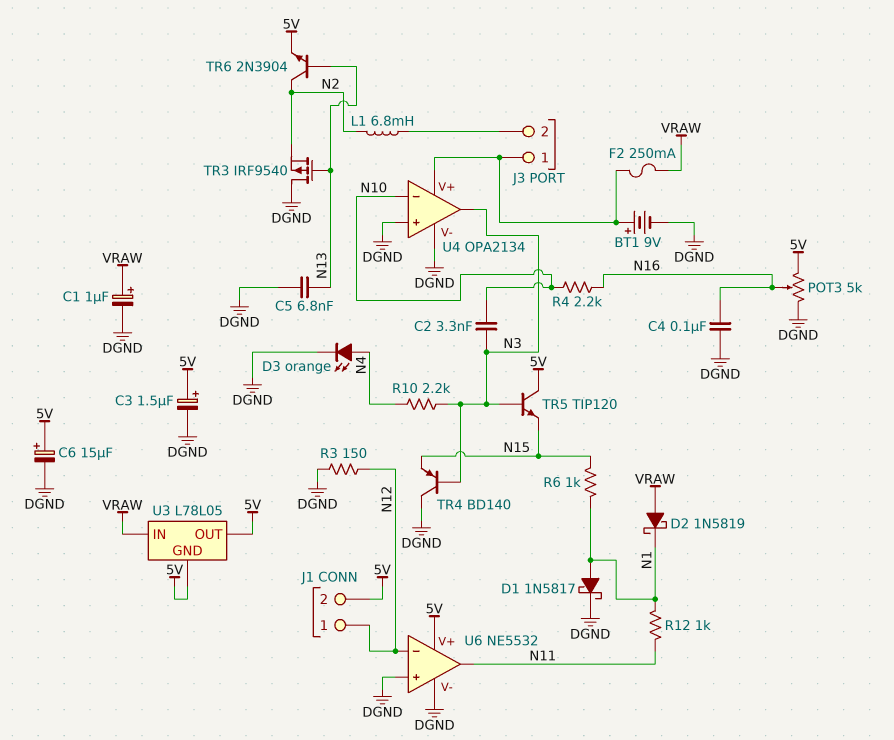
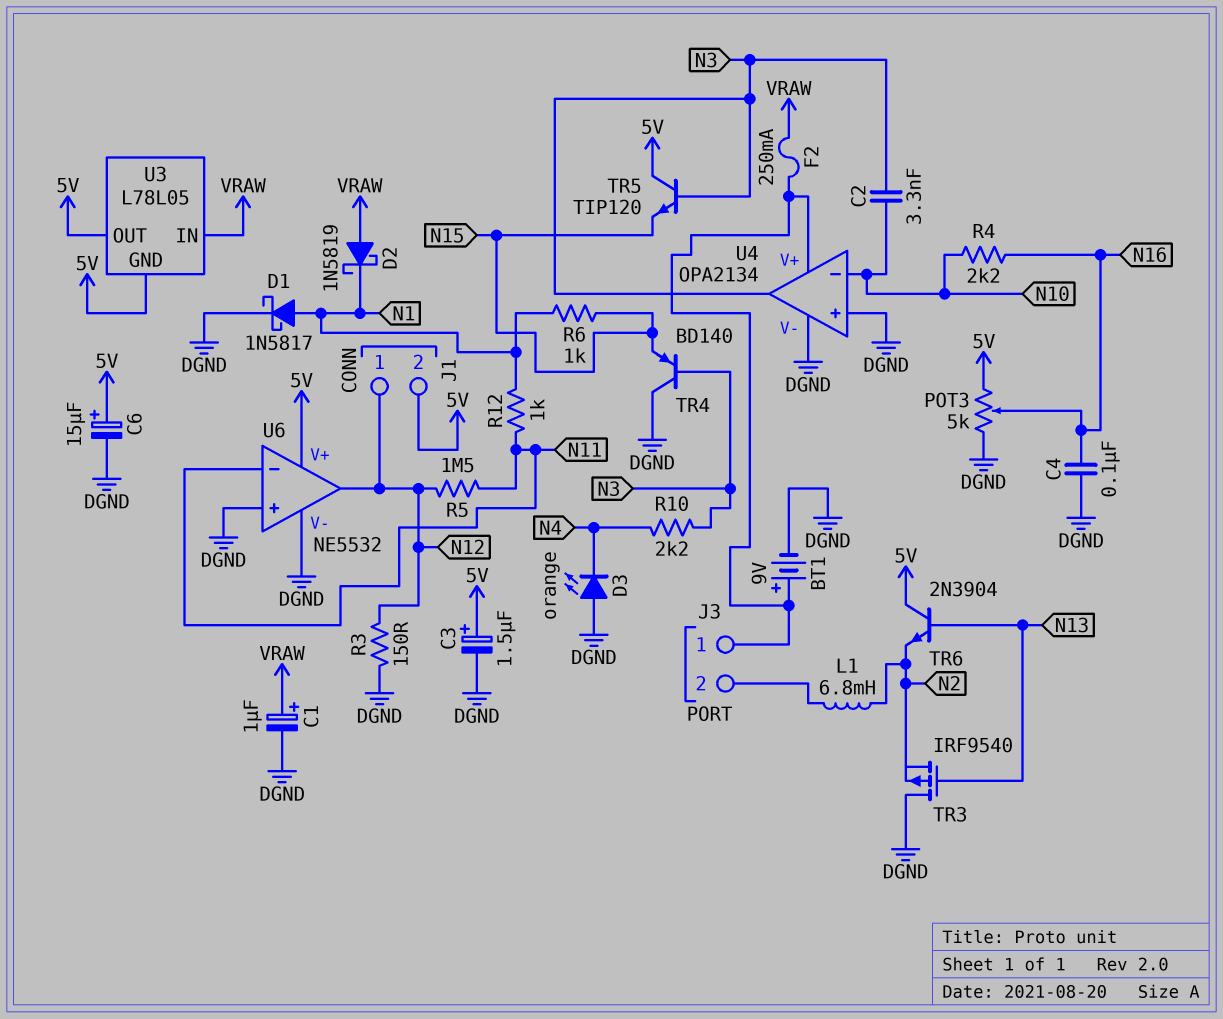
C5: 6.8nF (DGND, N13) -> none
D3: LED orange (A N4, K DGND) -> LED orange (A DGND, K N4)
R5: none -> 1.5M (N11, N12)
TR6: NPN 2N3904 (B N13, C N2, E 5V) -> NPN 2N3904 (B N13, C 5V, E N2)
U6 pin in-: N12 -> N11
U6 pin out: N11 -> N12

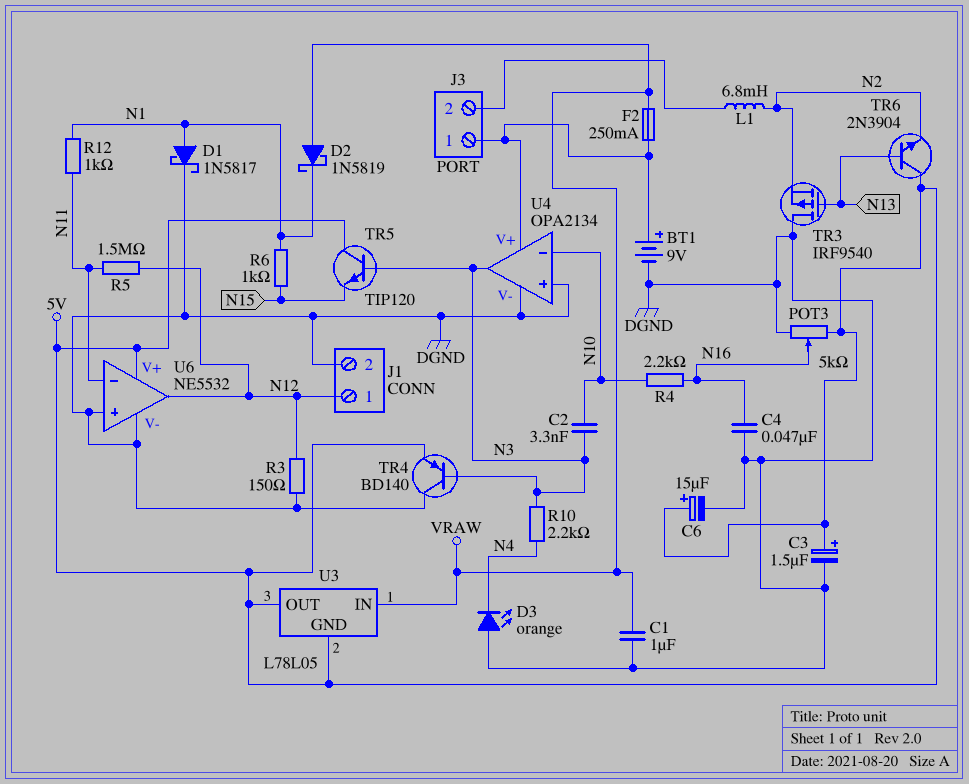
C1: 1uF (plus VRAW, minus DGND) -> 1uF (DGND, VRAW)
C4: 100nF (DGND, N16) -> 47nF (DGND, N16)
J1 pin 2: 5V -> DGND
TR4: PNP BD140 (B N3, C DGND, E N15) -> PNP BD140 (B N3, C DGND, E 5V)

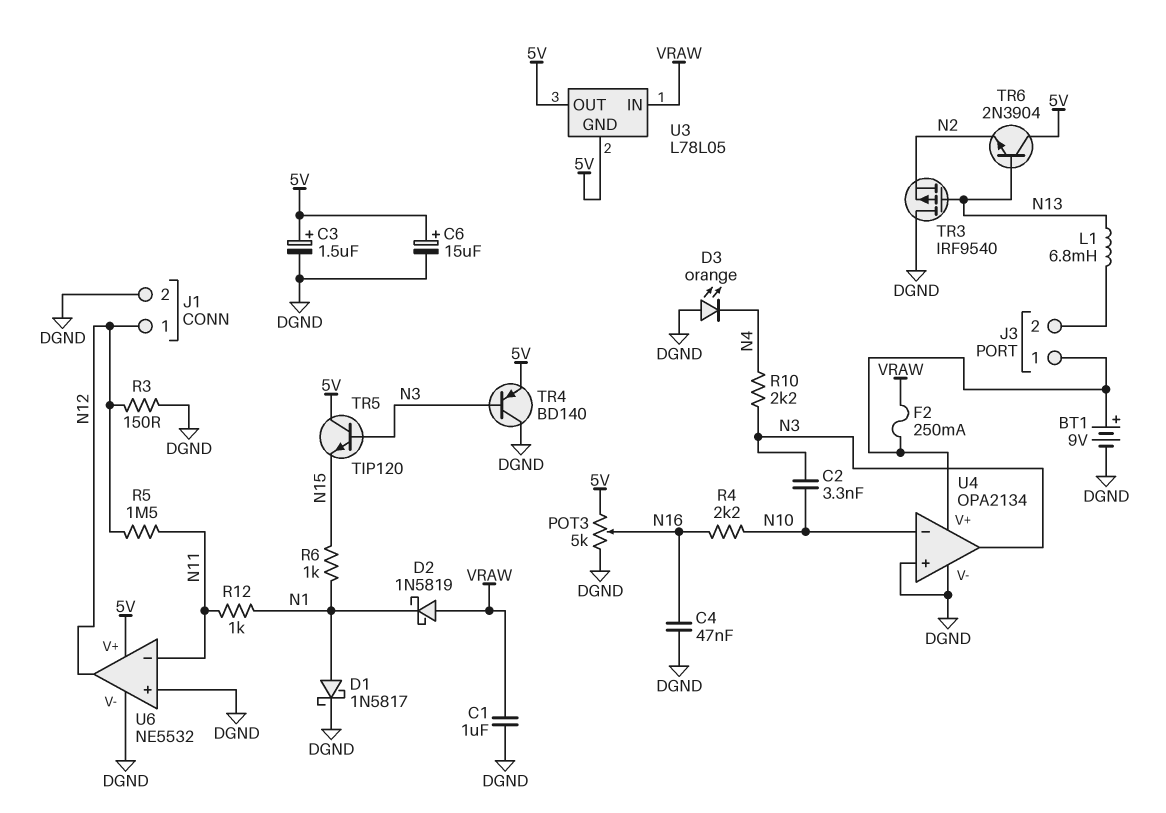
L1: 6.8mH (J3/2, N2) -> 6.8mH (J3/2, N13)

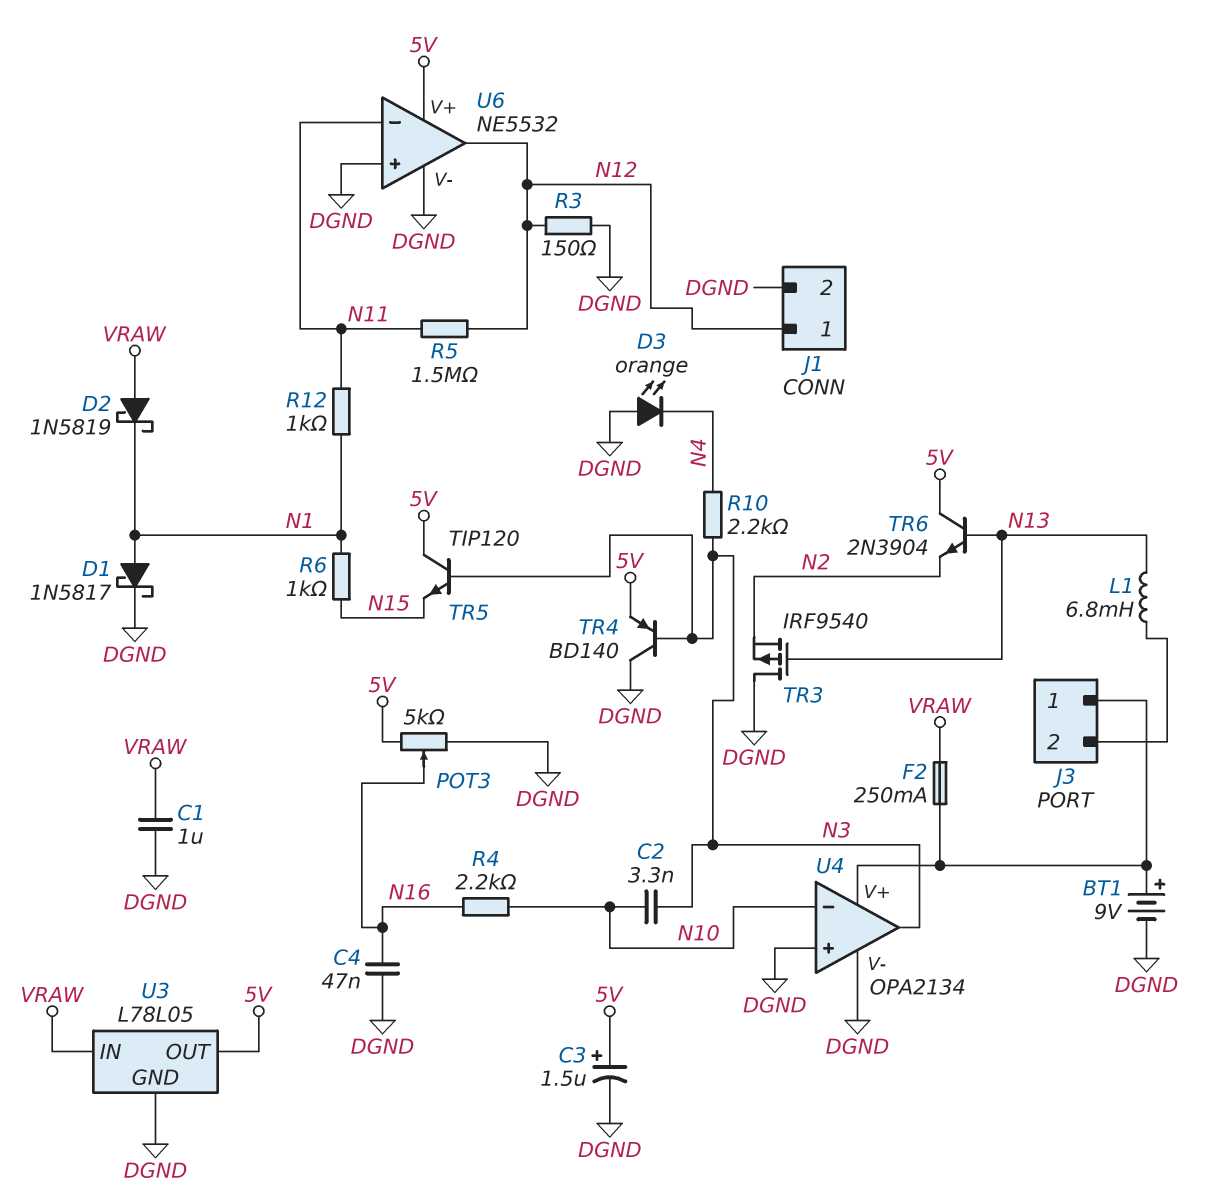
C6: 15uF (plus 5V, minus DGND) -> none
U3 pin GND: 5V -> DGND

